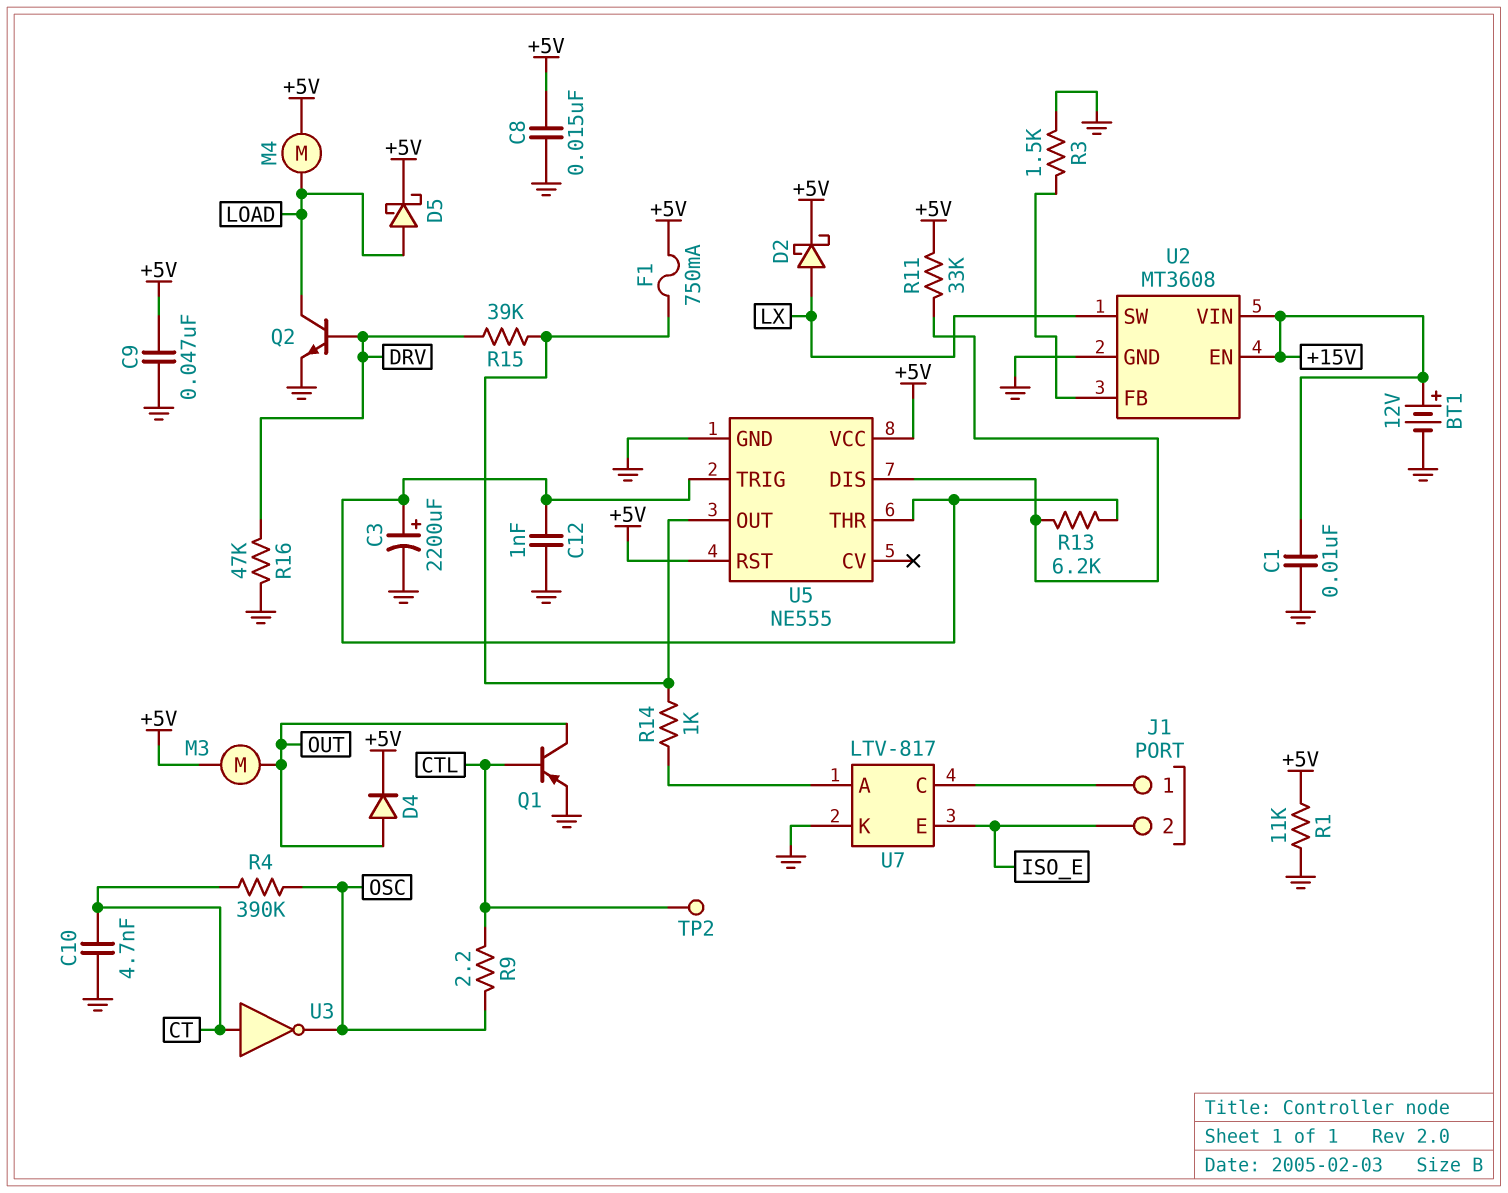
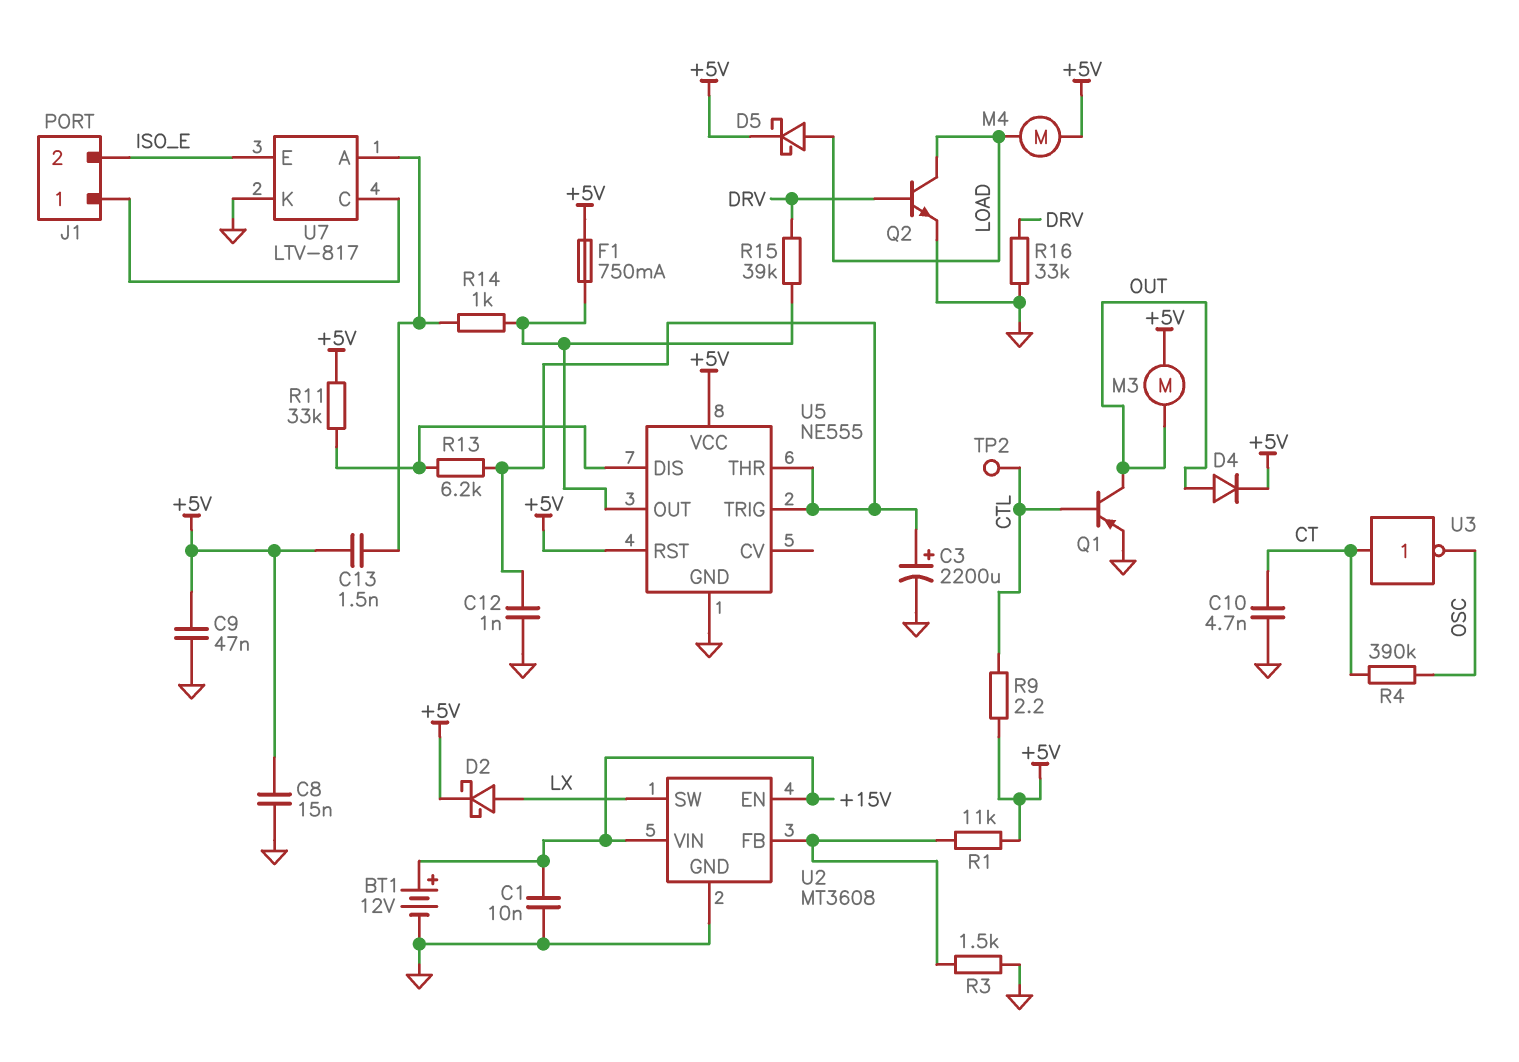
C13: none -> 1.5nF (+5V, U7/A)
R1: 11k (+5V, GND) -> 11k (+5V, U2/FB)
R9: 2.2 (CTL, OSC) -> 2.2 (+5V, CTL)
R16: 47k (DRV, GND) -> 33k (DRV, GND)

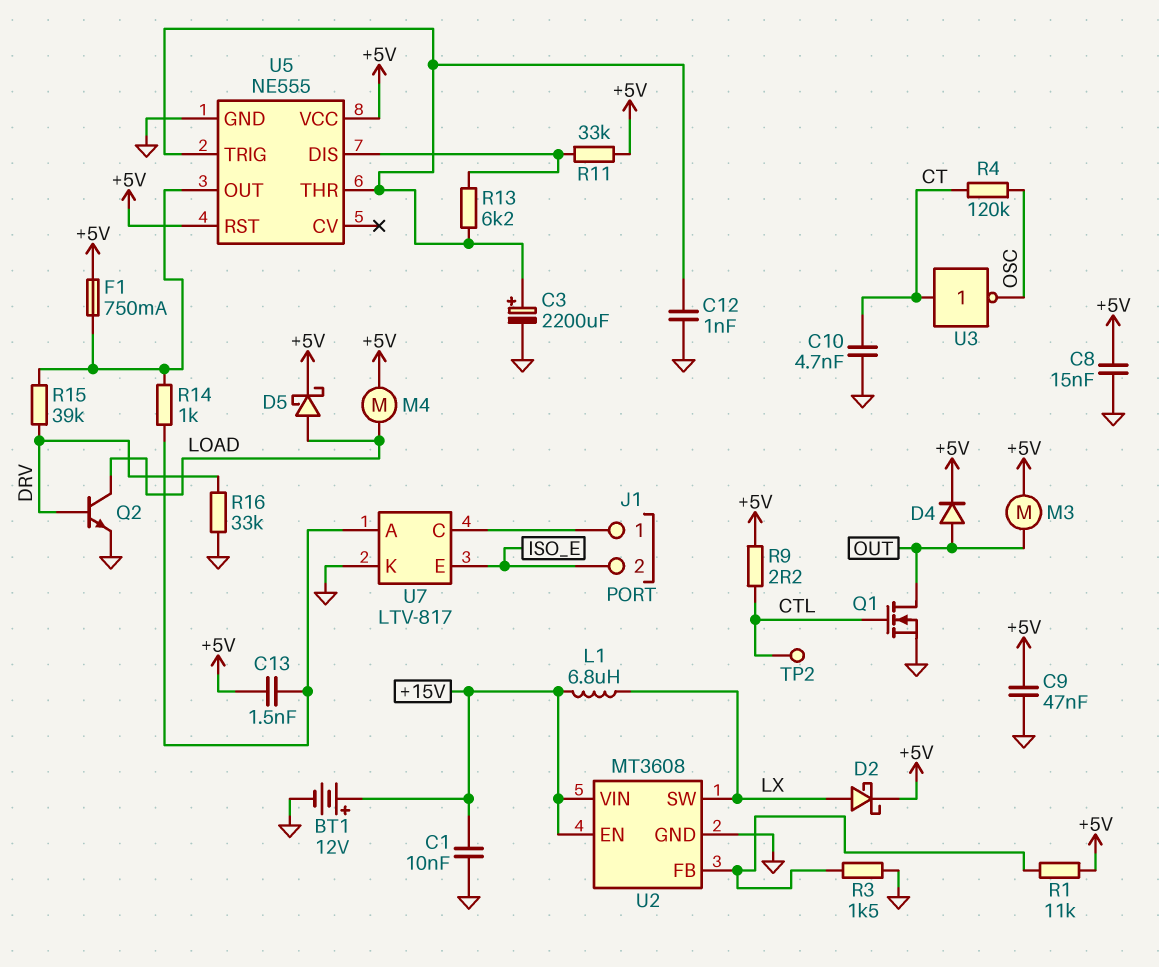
L1: none -> 6.8uH (+15V, LX)
Q1: PNP (B CTL, C OUT, E GND) -> NMOS (G CTL, D OUT, S GND)
R4: 390k (CT, OSC) -> 120k (CT, OSC)

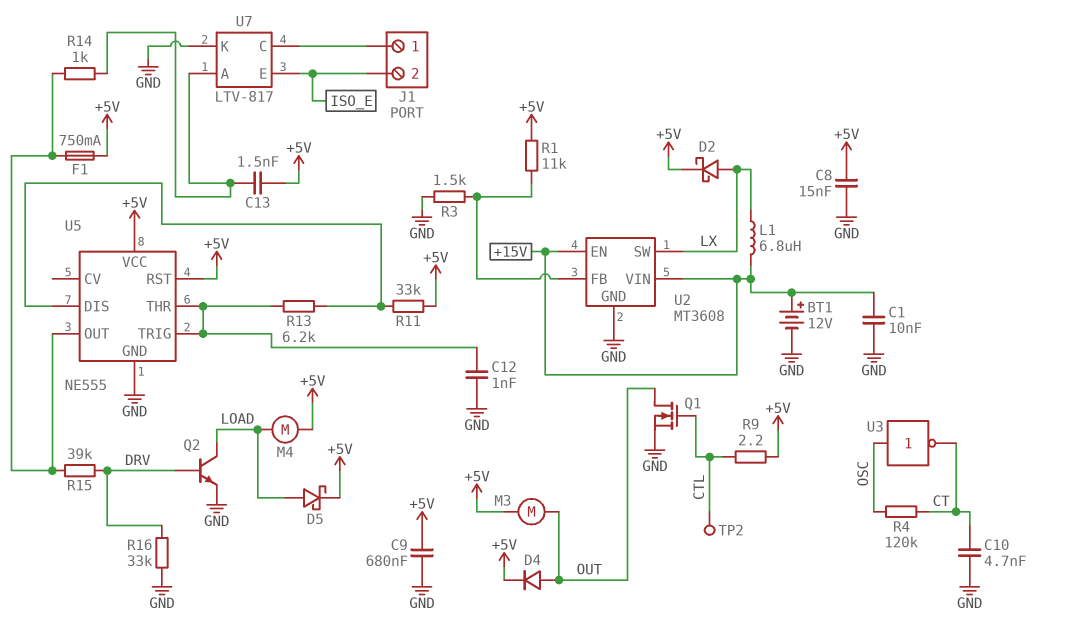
C3: 2200uF (plus U5/THR, minus GND) -> none
C9: 47nF (+5V, GND) -> 680nF (+5V, GND)
U3: NOT (in CT, out OSC) -> NOT (in OSC, out CT)

